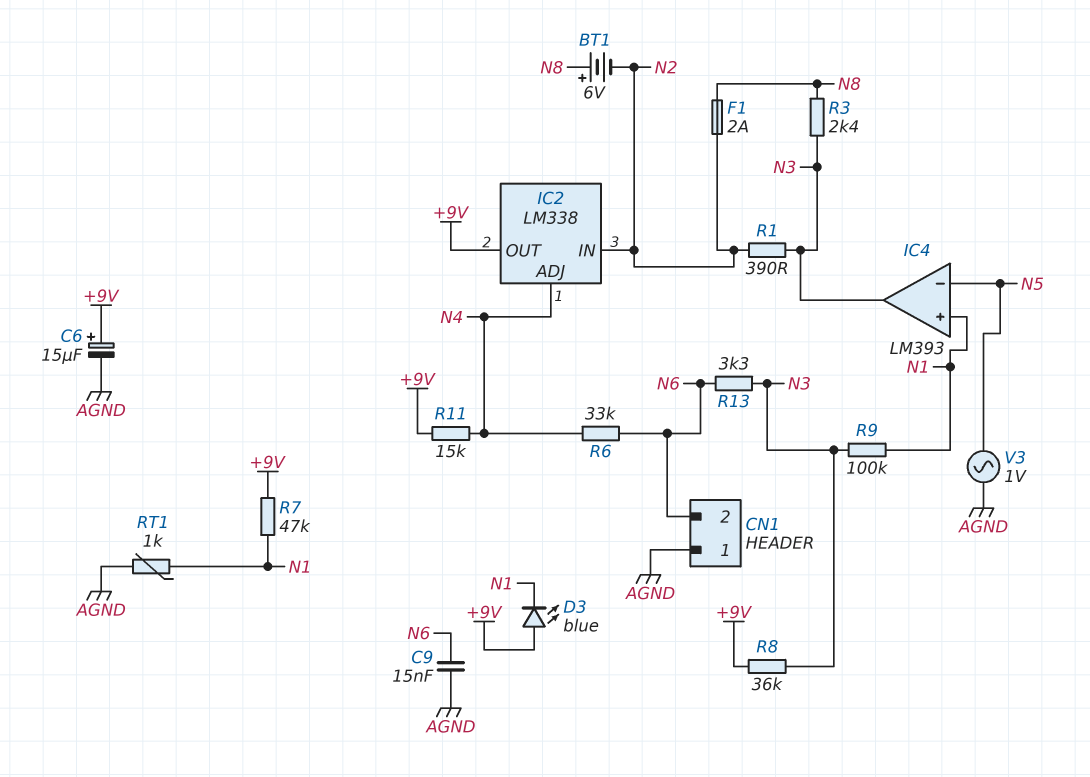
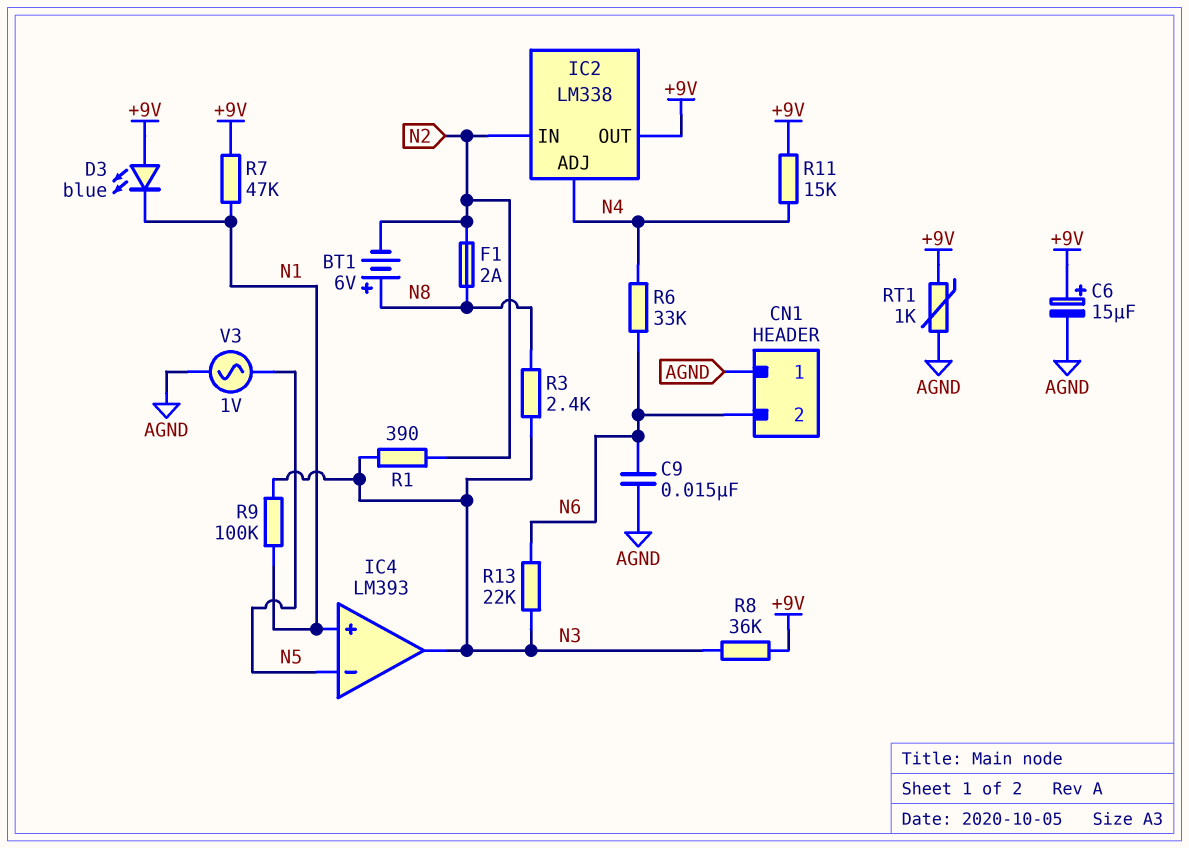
R13: 3.3k (N3, N6) -> 22k (N3, N6)
RT1: 1k (AGND, N1) -> 1k (+9V, AGND)

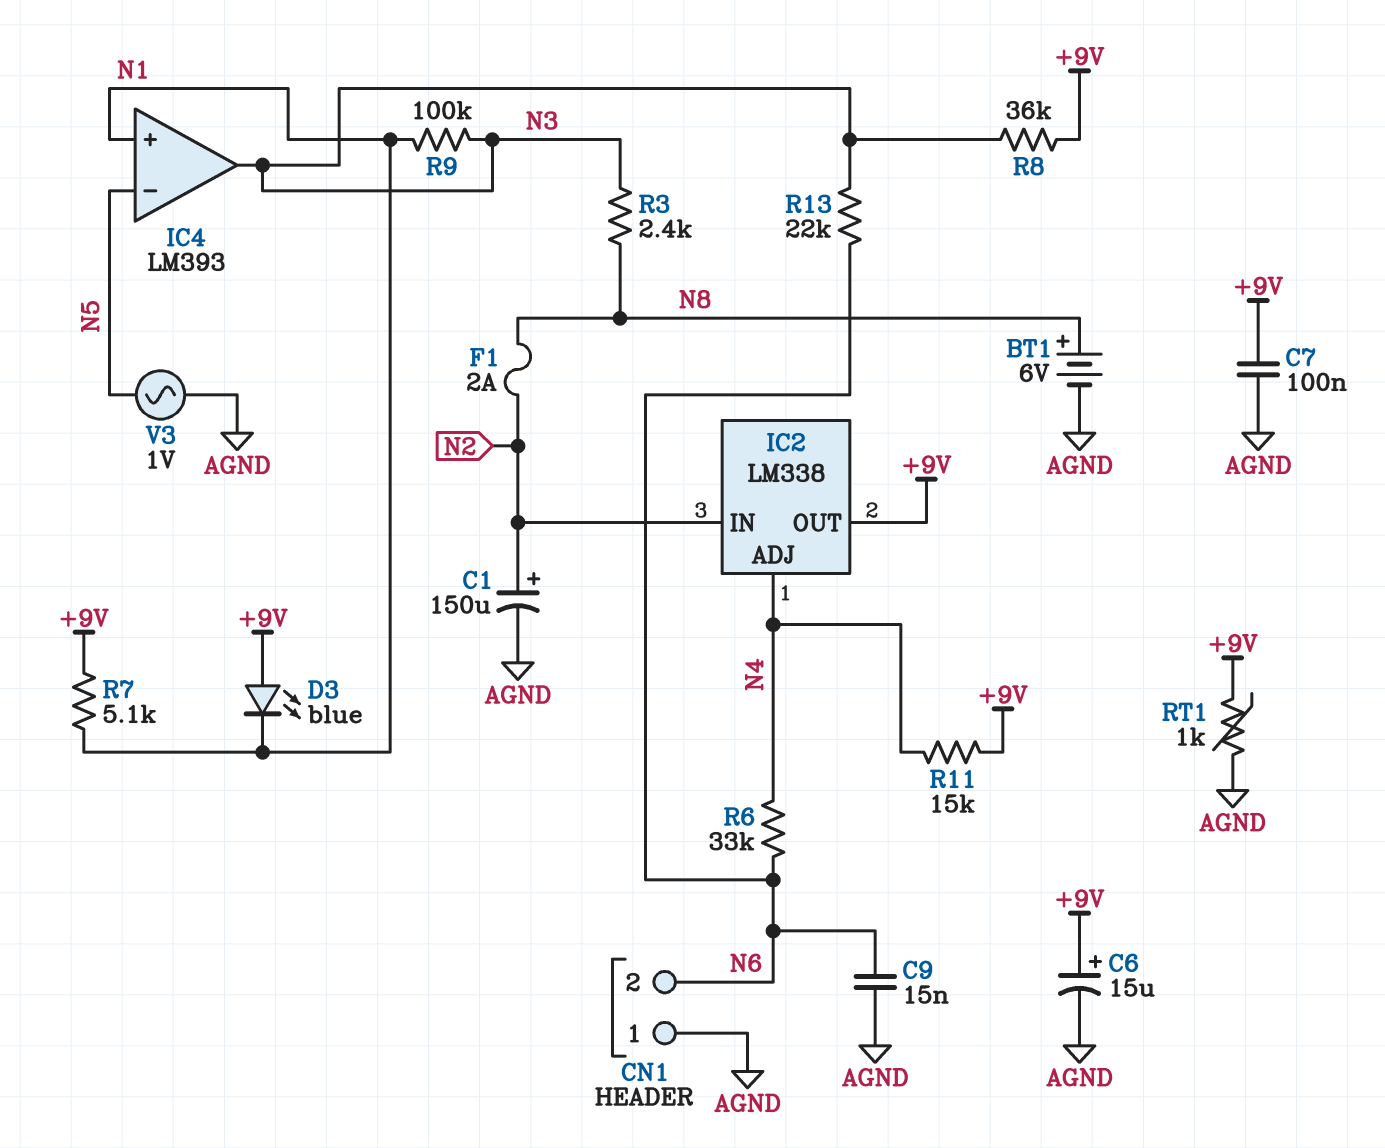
BT1: 6V (plus N8, minus N2) -> 6V (plus N8, minus AGND)
C1: none -> 150uF (plus N2, minus AGND)
C7: none -> 100nF (+9V, AGND)
R1: 390 (N2, N3) -> none
R7: 47k (+9V, N1) -> 5.1k (+9V, N1)

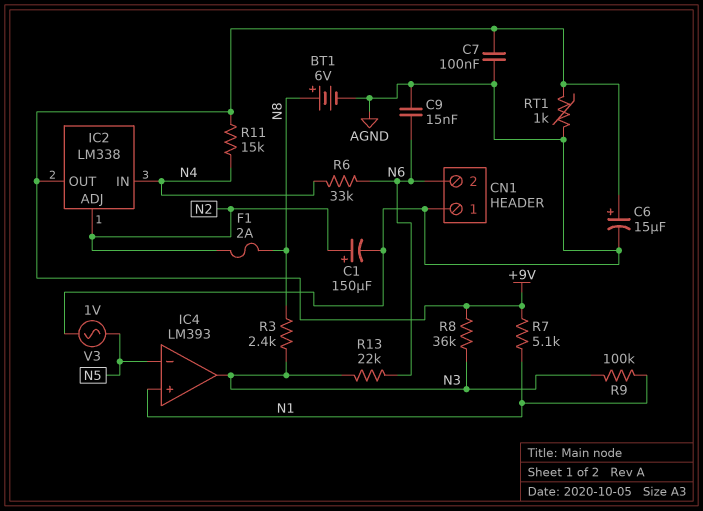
D3: LED blue (A +9V, K N1) -> none
IC2 pin ADJ: N4 -> N2
IC2 pin IN: N2 -> N4

